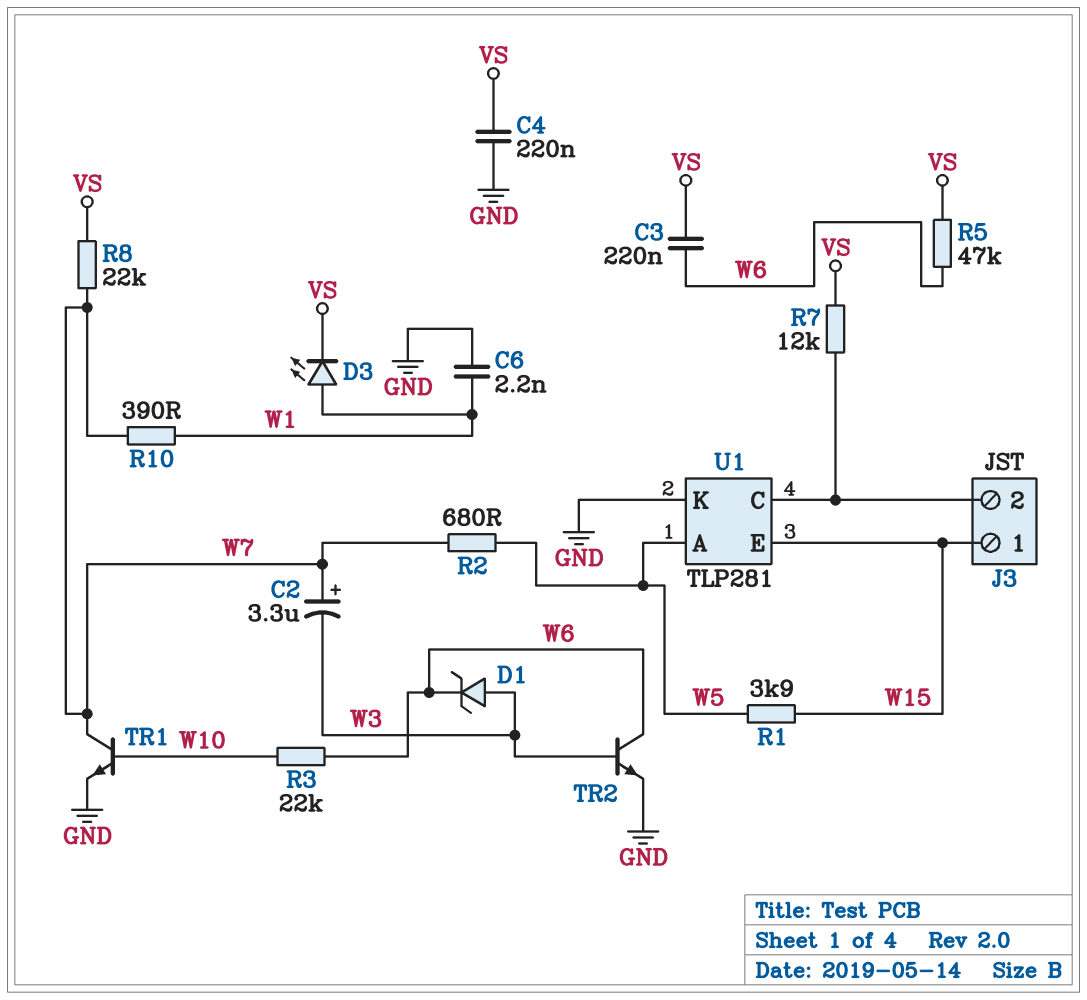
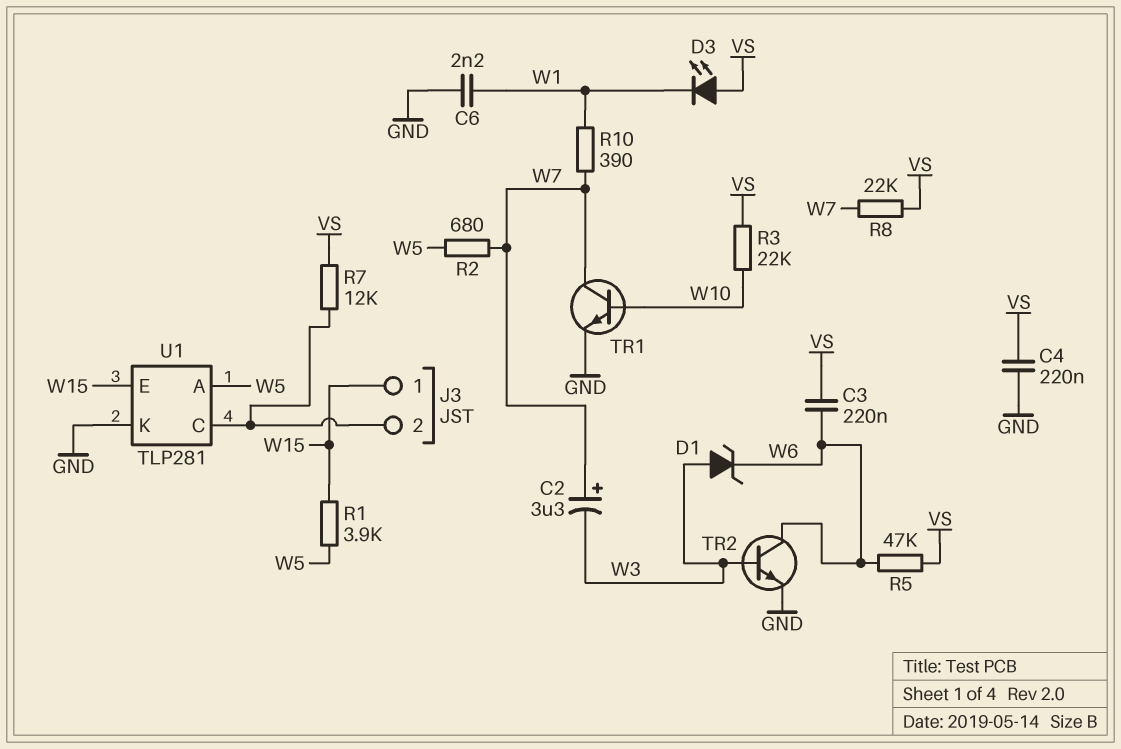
D3: LED (A W1, K VS) -> LED (A VS, K W1)
R3: 22k (W6, W10) -> 22k (VS, W10)

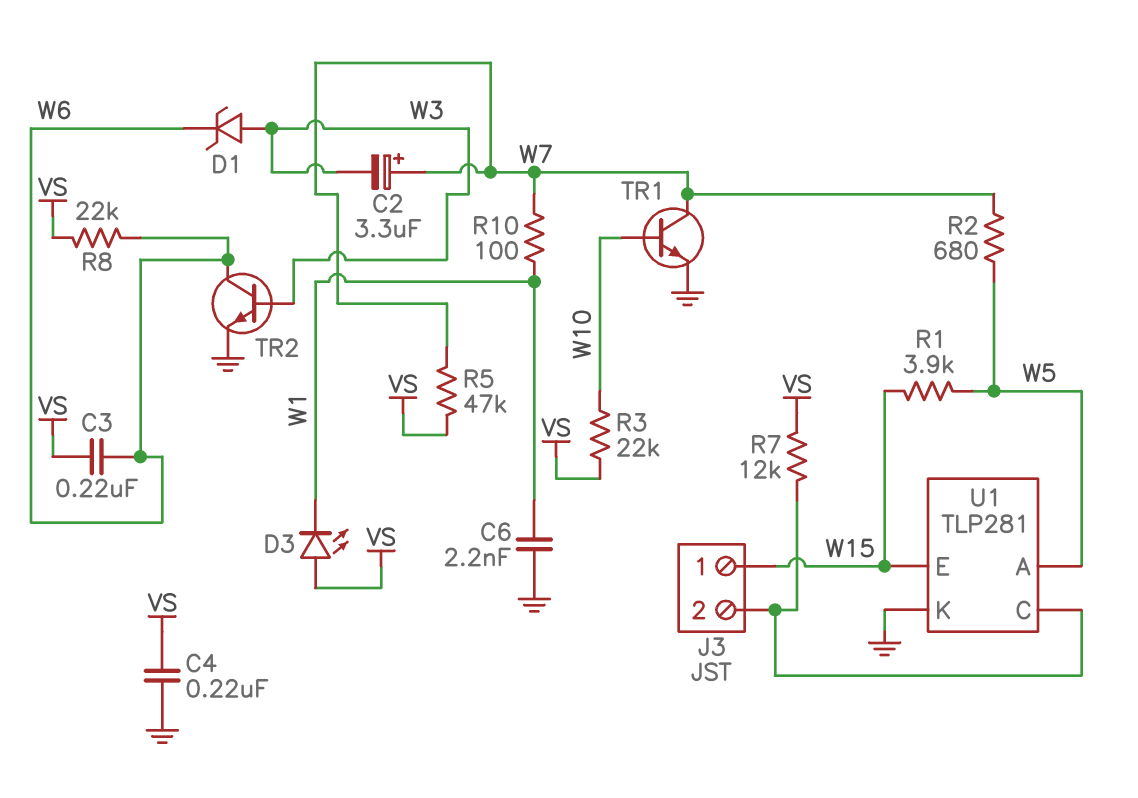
R5: 47k (VS, W6) -> 47k (VS, W7)
R8: 22k (VS, W7) -> 22k (VS, W6)
R10: 390 (W1, W7) -> 100 (W1, W7)

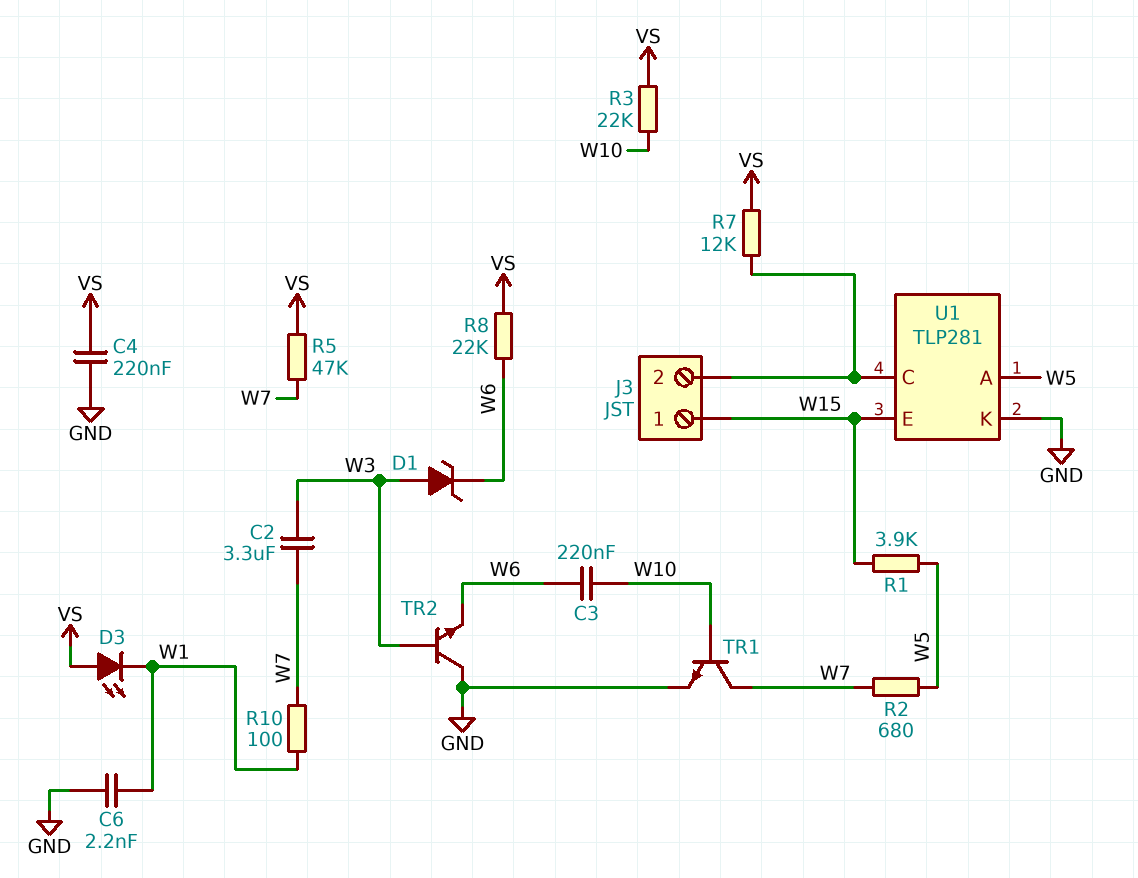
C2: 3.3uF (plus W7, minus W3) -> 3.3uF (W3, W7)
C3: 220nF (VS, W6) -> 220nF (W6, W10)
TR2: NPN (B W3, C W6, E GND) -> NPN (B W3, C GND, E W6)

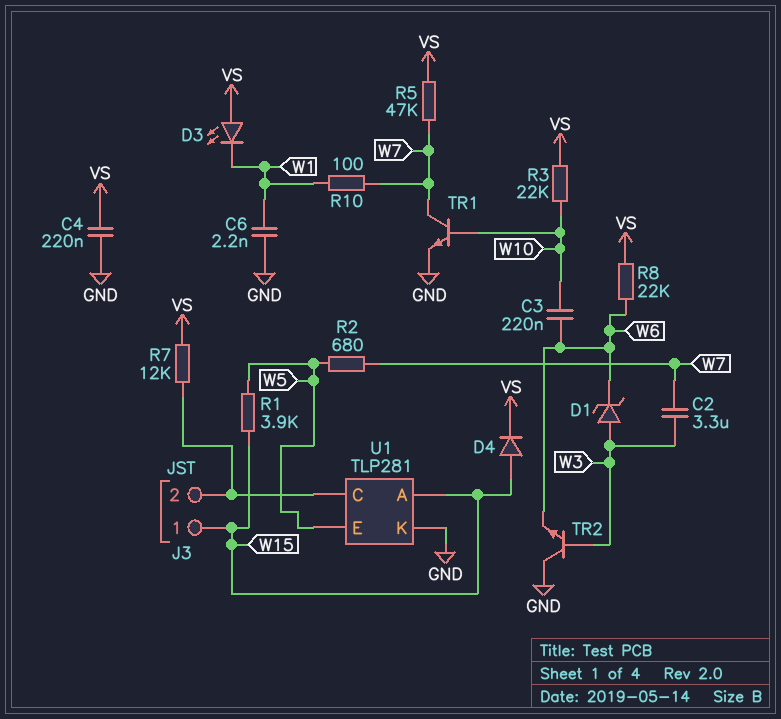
D4: none -> diode (A W15, K VS)
U1 pin A: W5 -> W15
U1 pin E: W15 -> W5

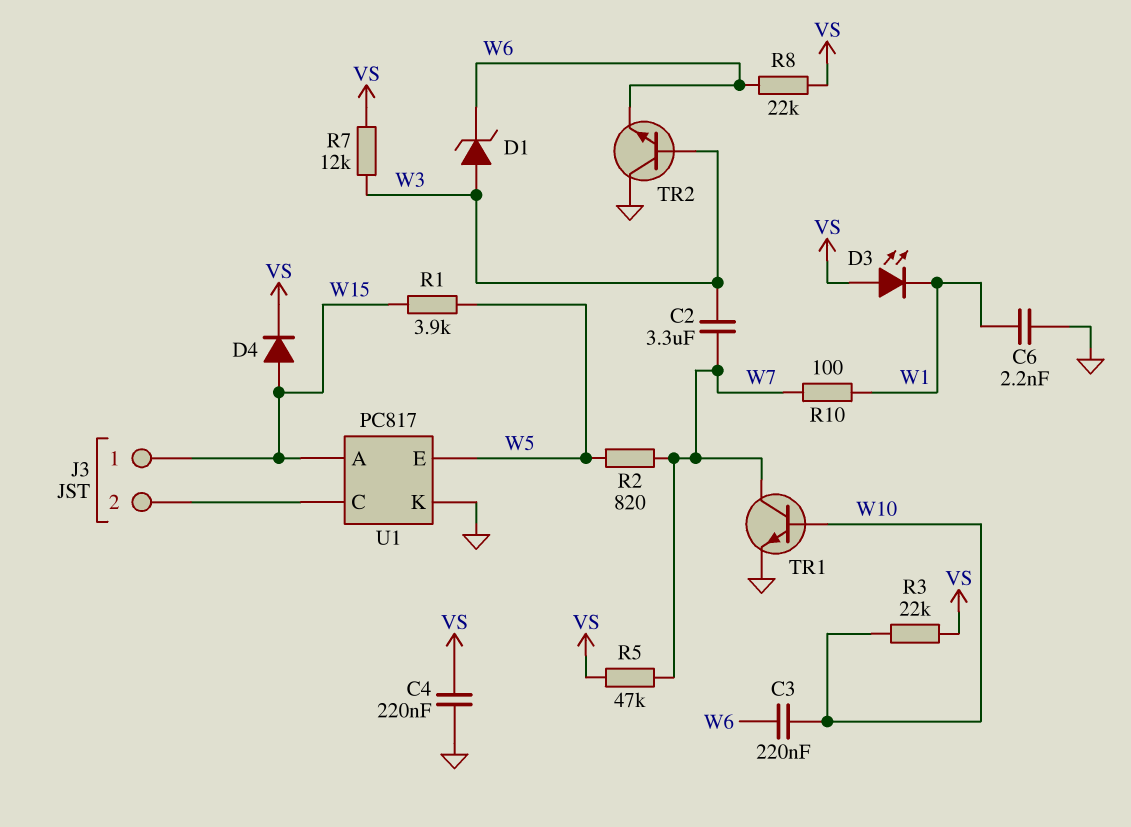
R2: 680 (W5, W7) -> 820 (W5, W7)
R7: 12k (J3/2, VS) -> 12k (VS, W3)
U1: TLP281 -> PC817

